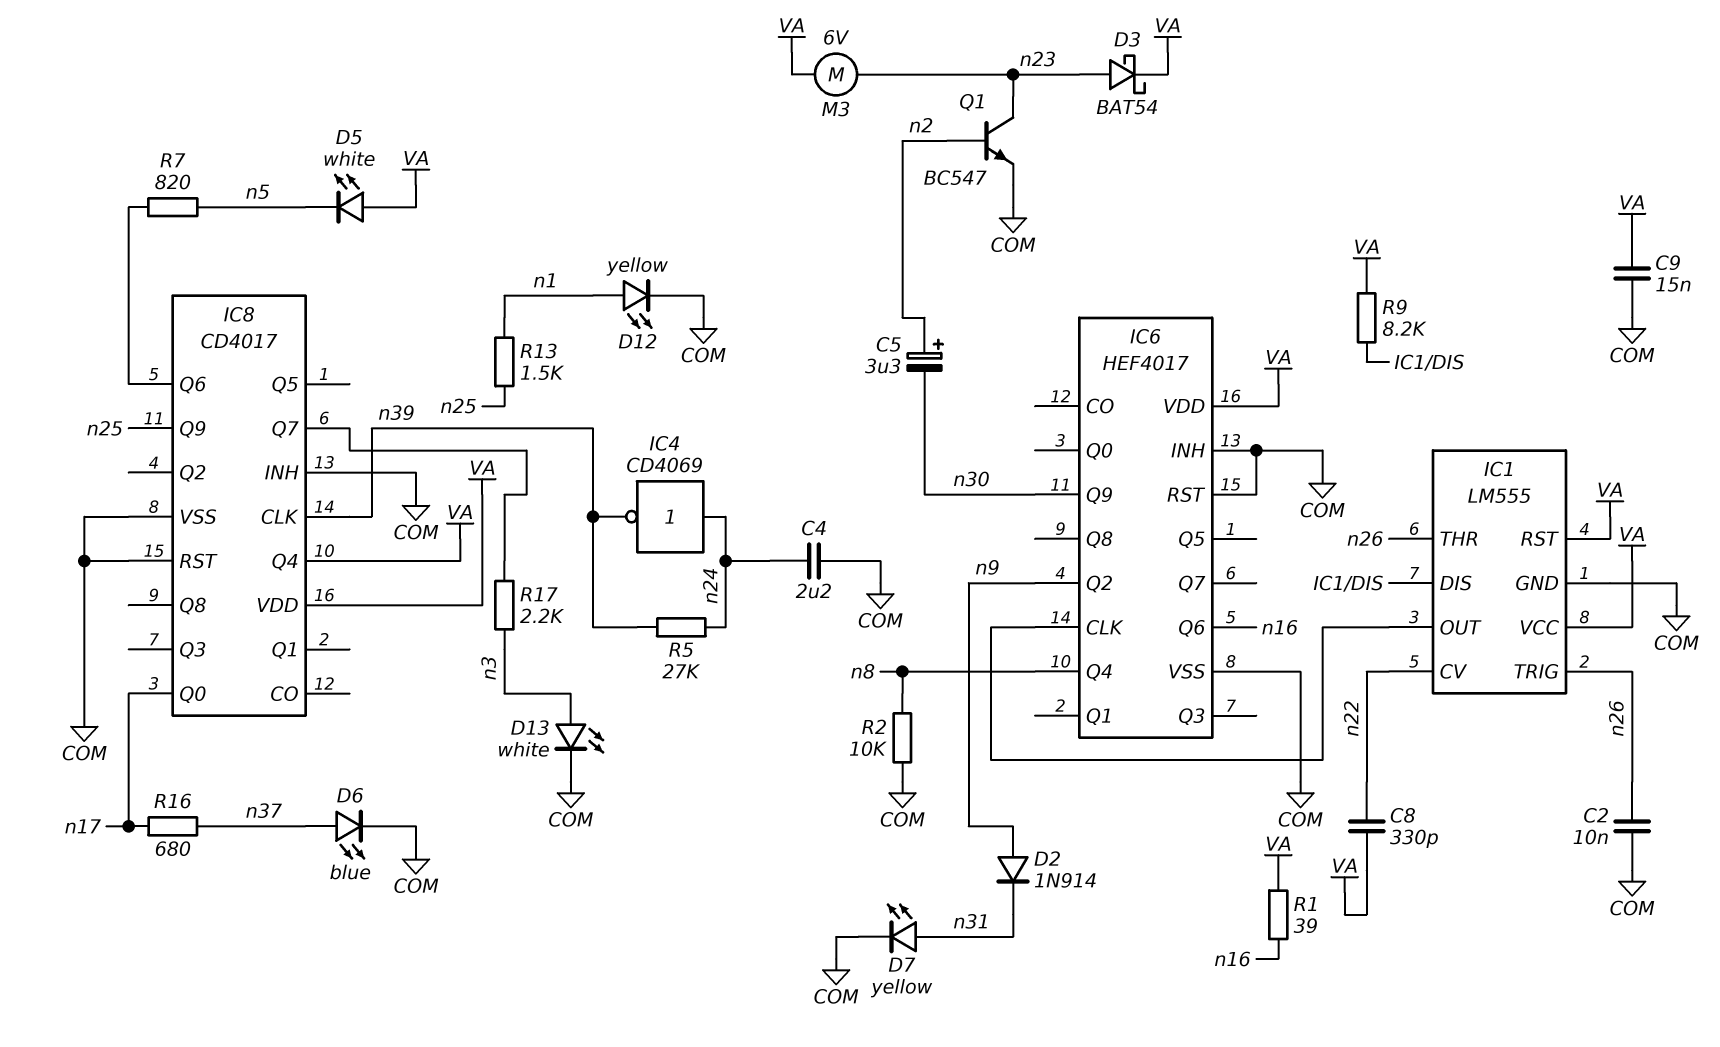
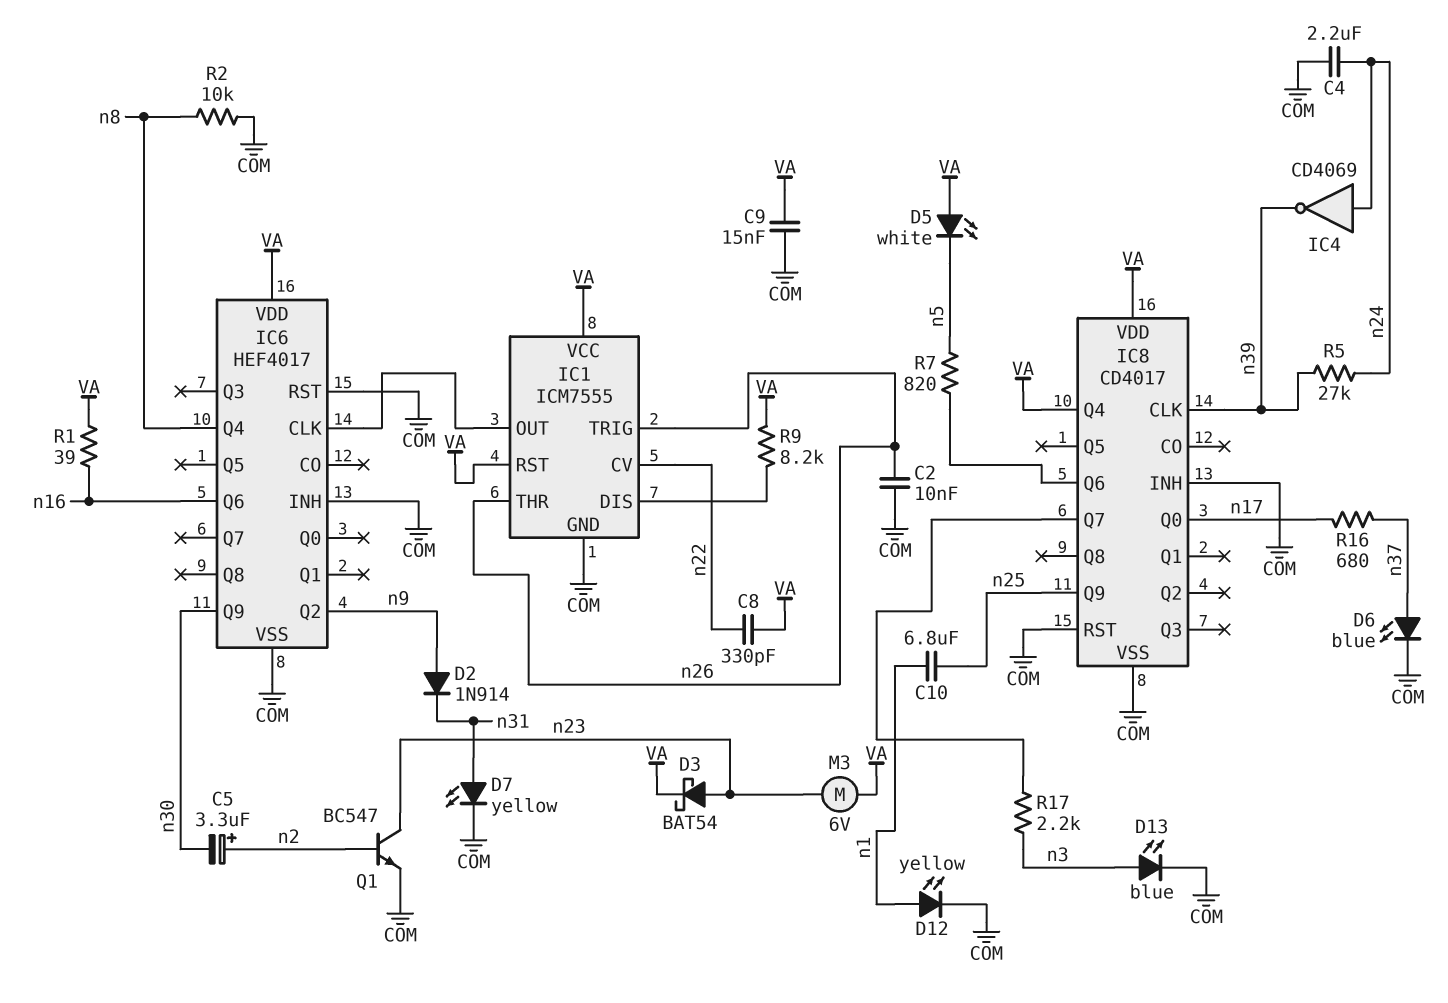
C10: none -> 6.8uF (n1, n25)
D13: LED white (A n3, K COM) -> LED blue (A n3, K COM)
IC1: LM555 -> ICM7555
R13: 1.5k (n1, n25) -> none

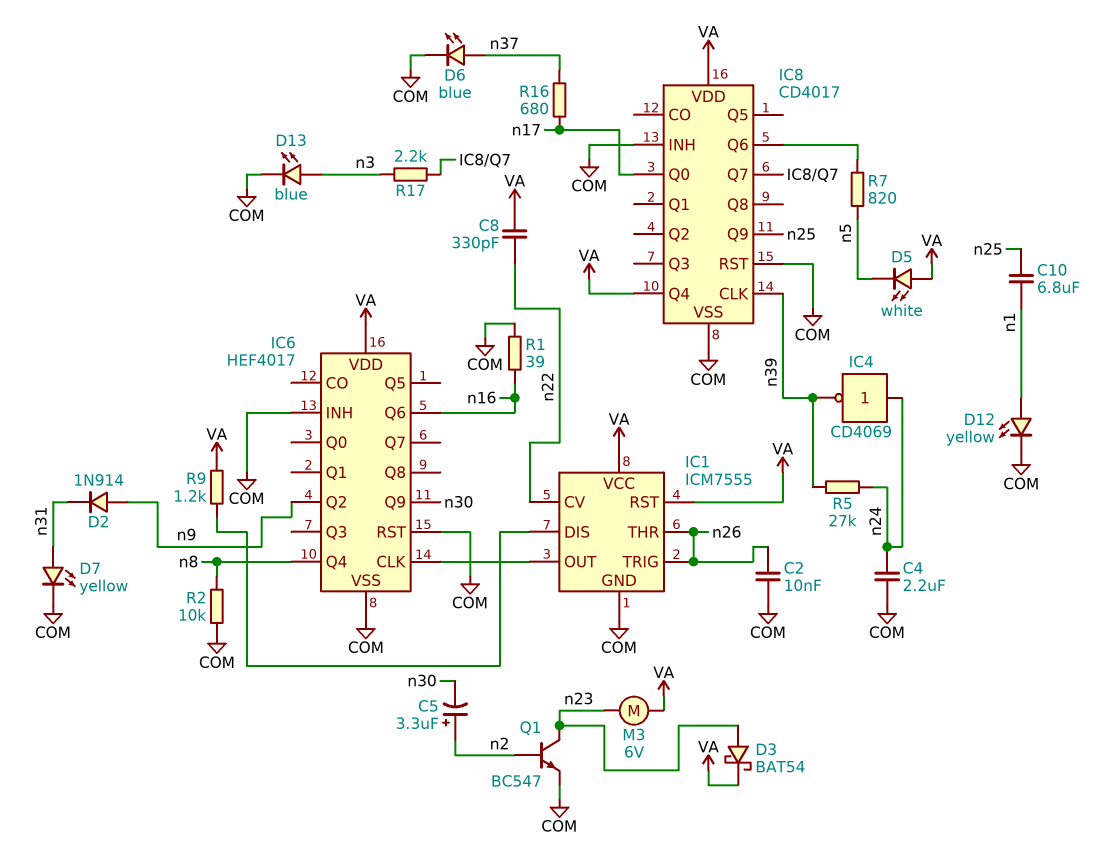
C9: 15nF (COM, VA) -> none
R1: 39 (VA, n16) -> 39 (COM, n16)
R9: 8.2k (IC1/DIS, VA) -> 1.2k (IC1/DIS, VA)

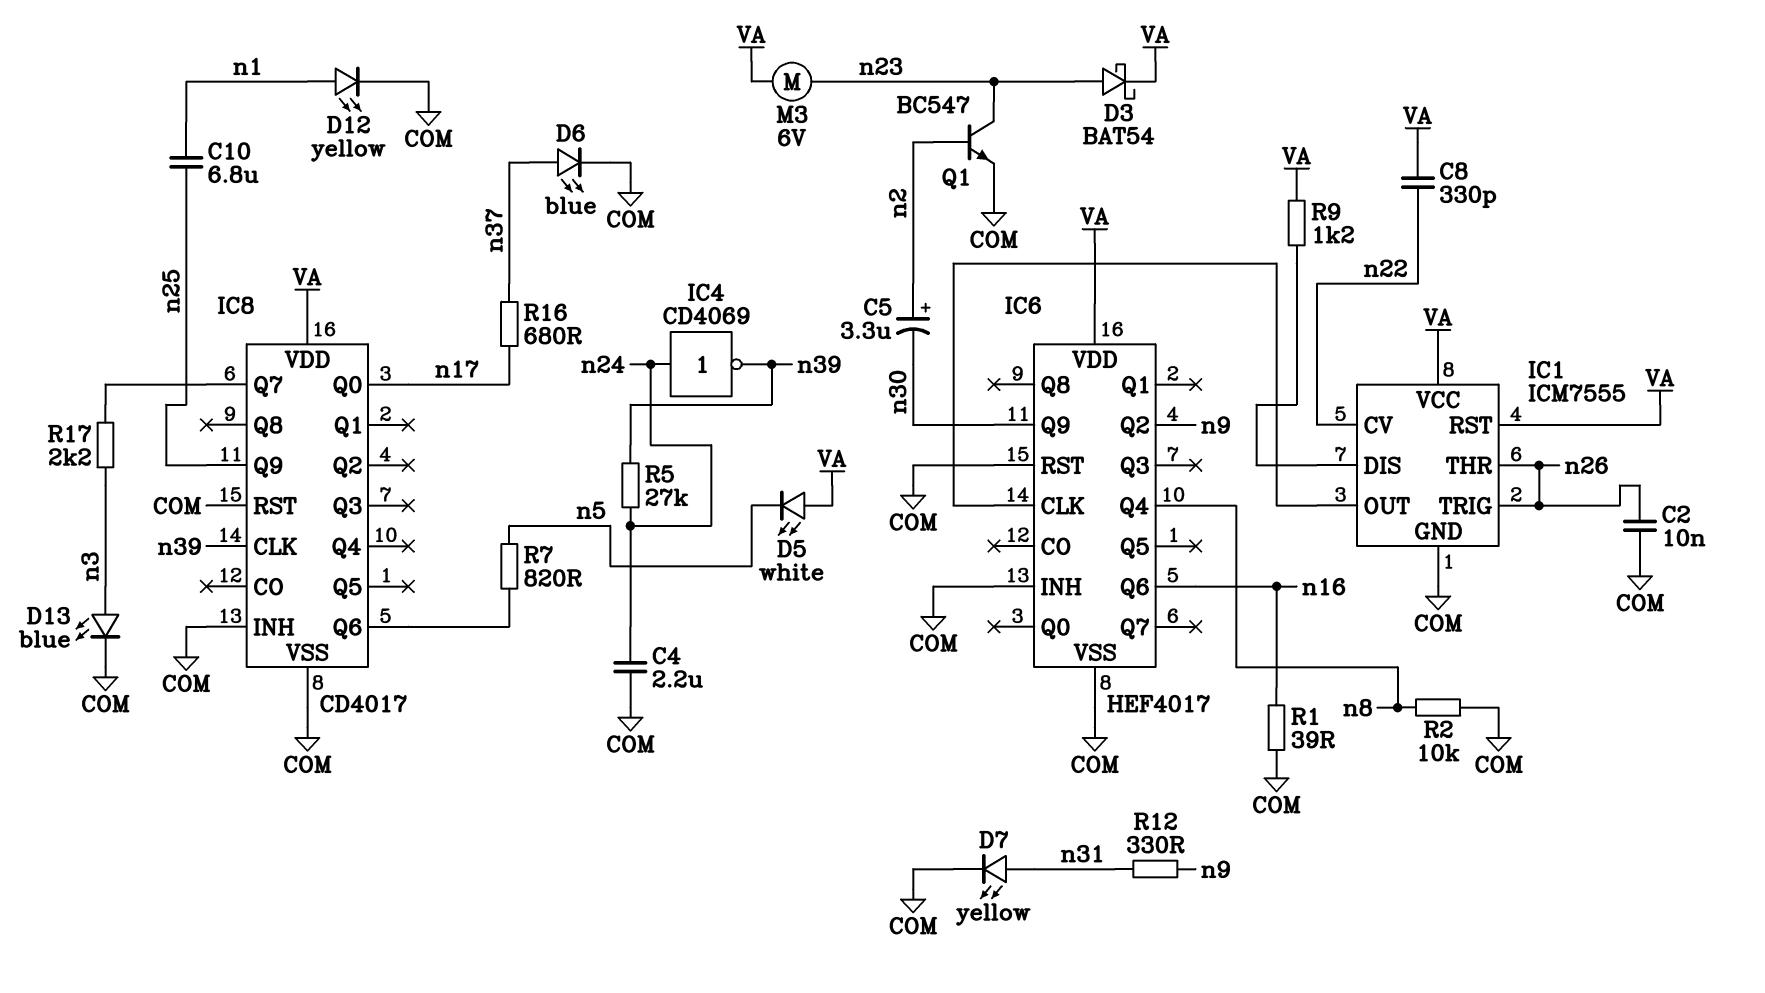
D2: diode 1N914 (A n9, K n31) -> none
IC8 pin Q4: VA -> none
R12: none -> 330 (n9, n31)

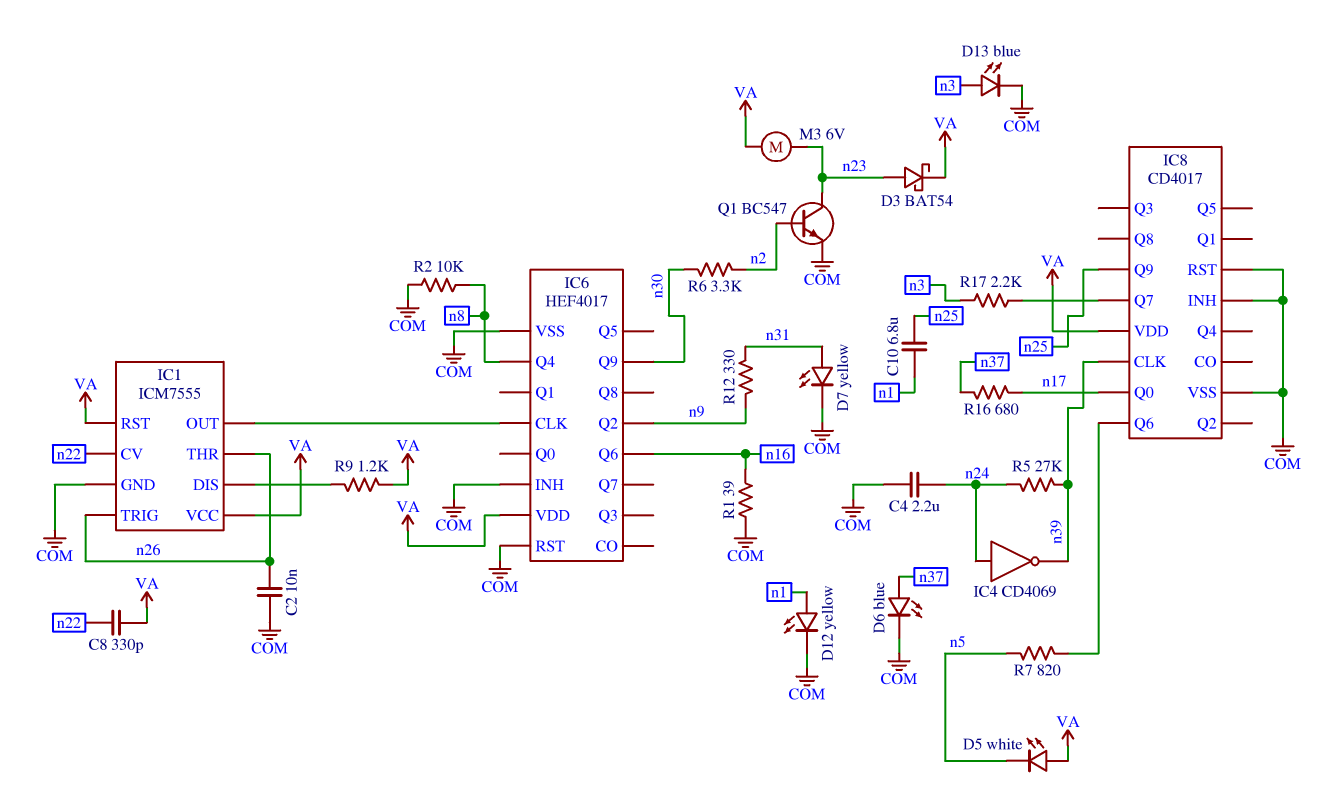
C5: 3.3uF (plus n2, minus n30) -> none
R6: none -> 3.3k (n2, n30)

